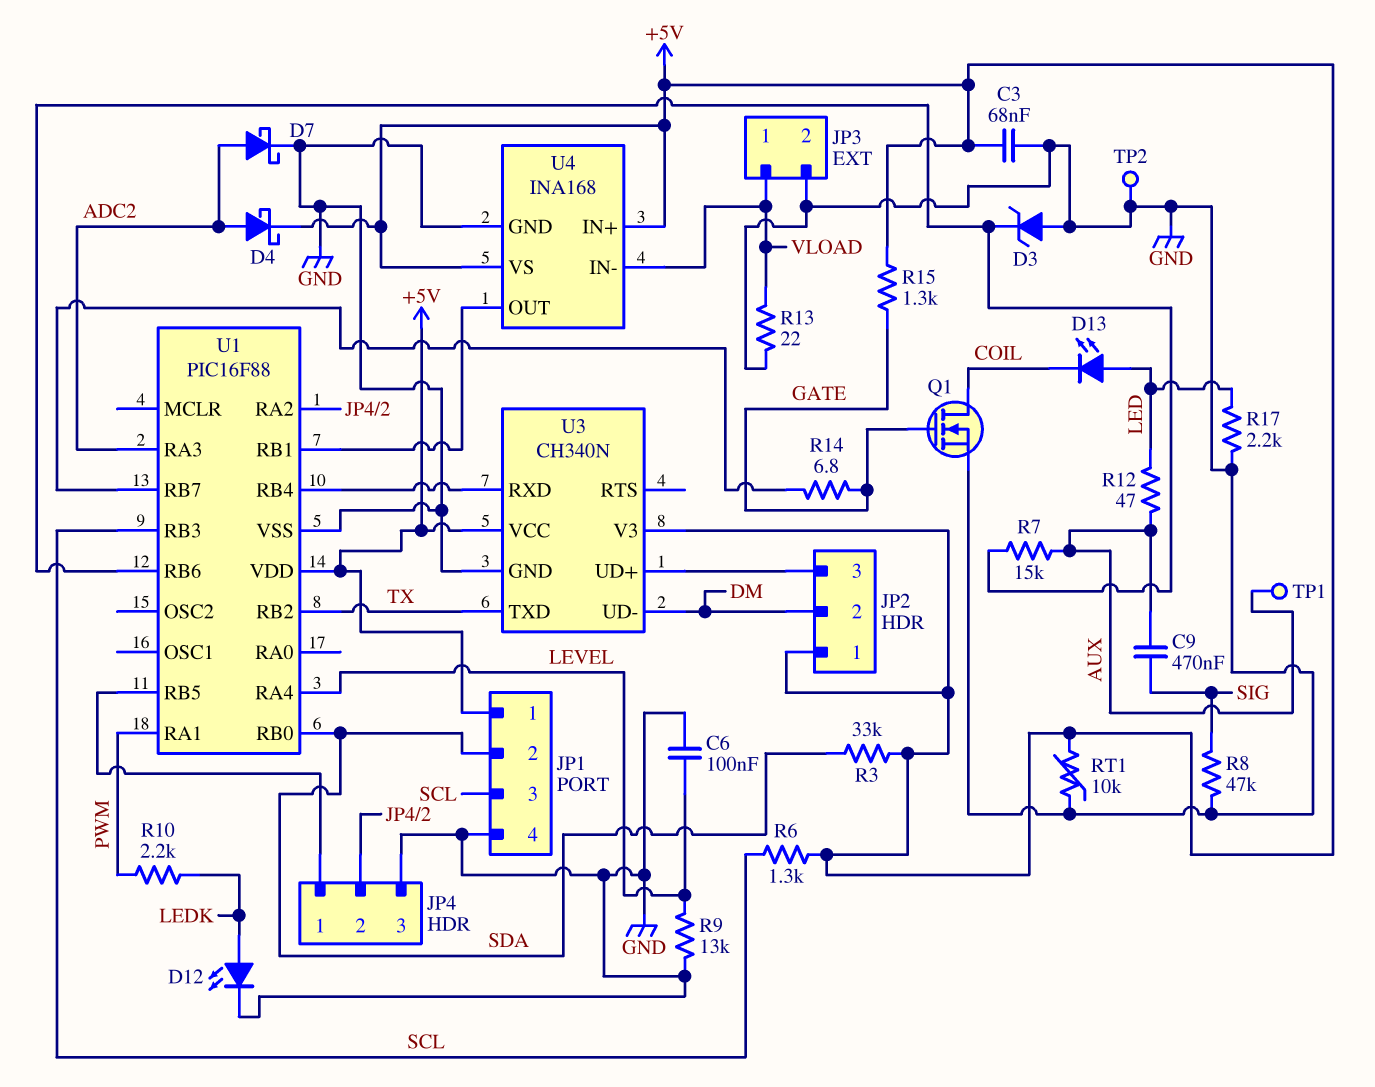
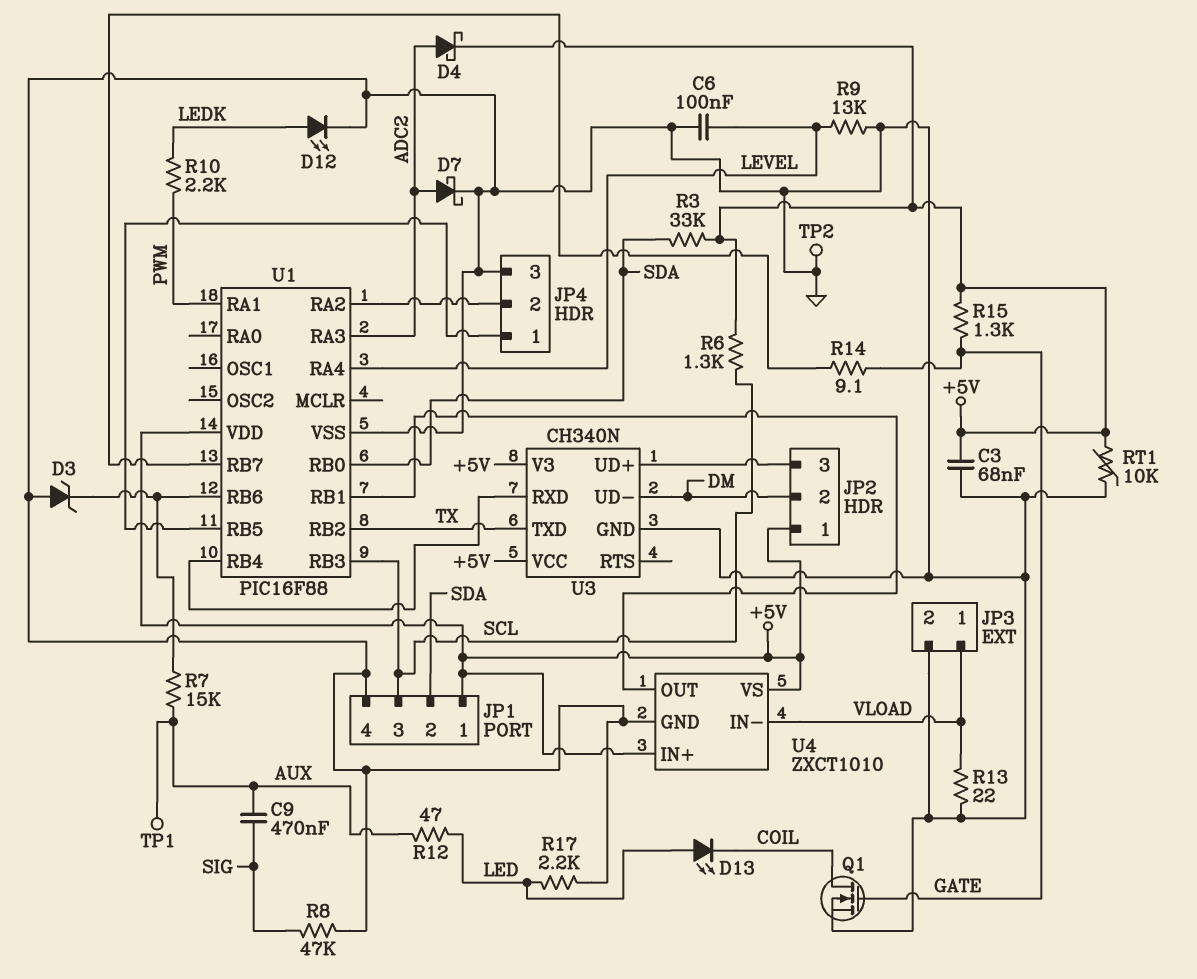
R14: 6.8 (GATE, U1/RB7) -> 9.1 (GATE, U1/RB7)
U4: INA168 -> ZXCT1010

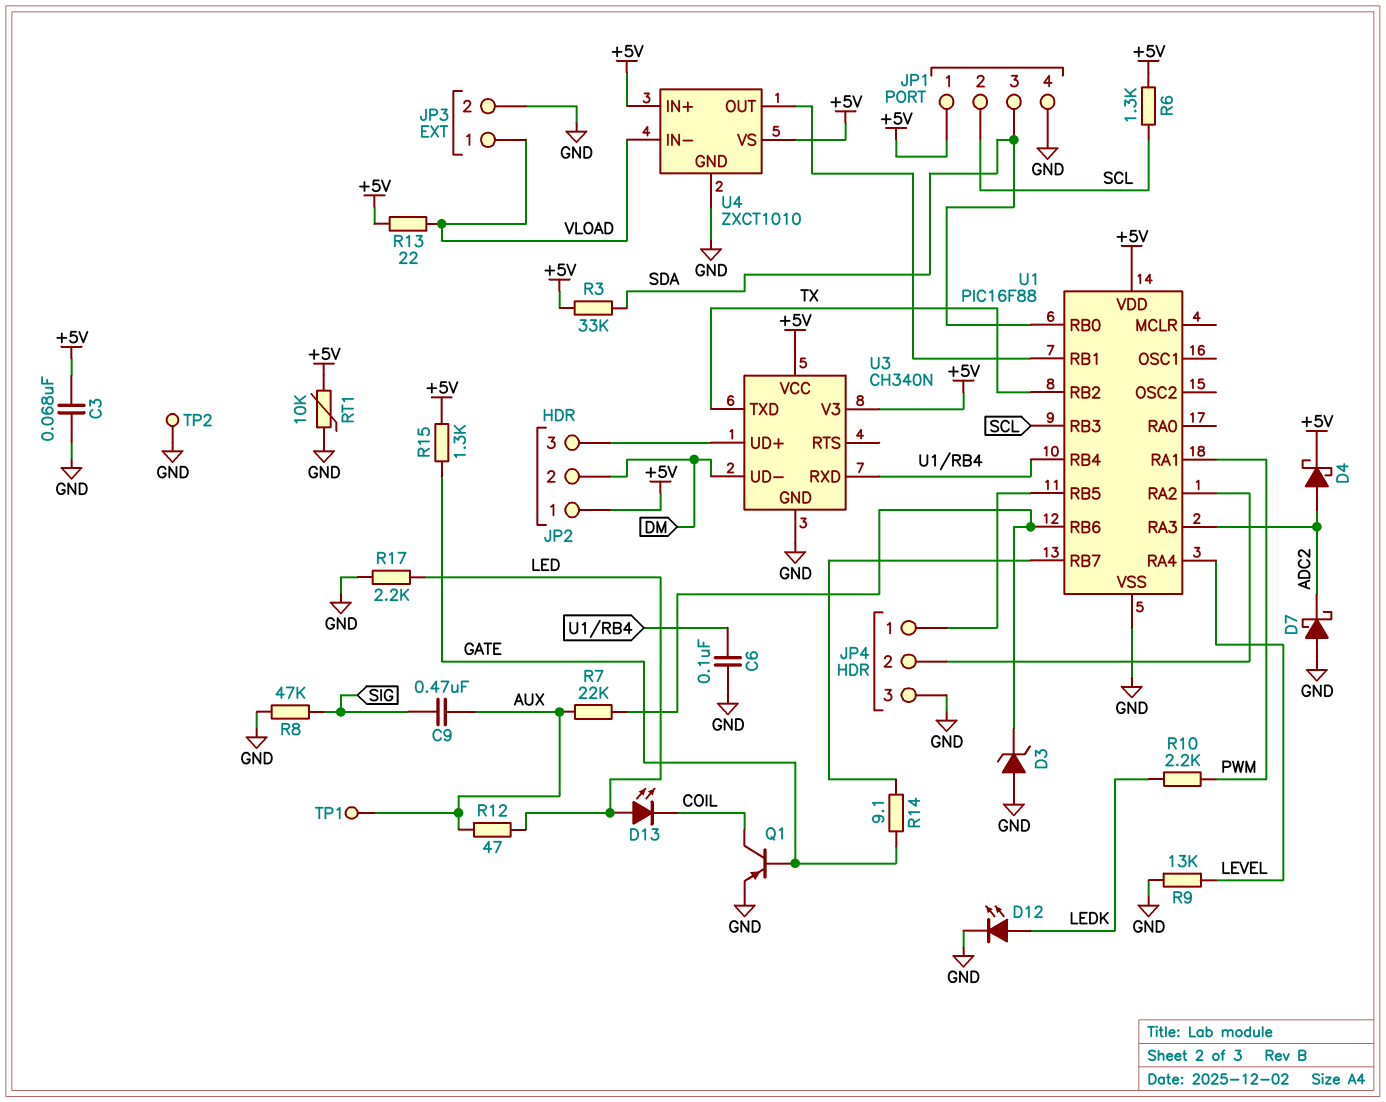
C6: 100nF (GND, LEVEL) -> 100nF (GND, U1/RB4)
D7: schottky (A ADC2, K GND) -> schottky (A GND, K ADC2)
JP1 pin 2: SDA -> SCL
JP1 pin 3: SCL -> SDA
Q1: NMOS (G GATE, D COIL, S GND) -> PNP (B GATE, C COIL, E GND)
R7: 15k (AUX, U1/RB6) -> 22k (AUX, U1/RB6)
R13: 22 (GND, VLOAD) -> 22 (+5V, VLOAD)

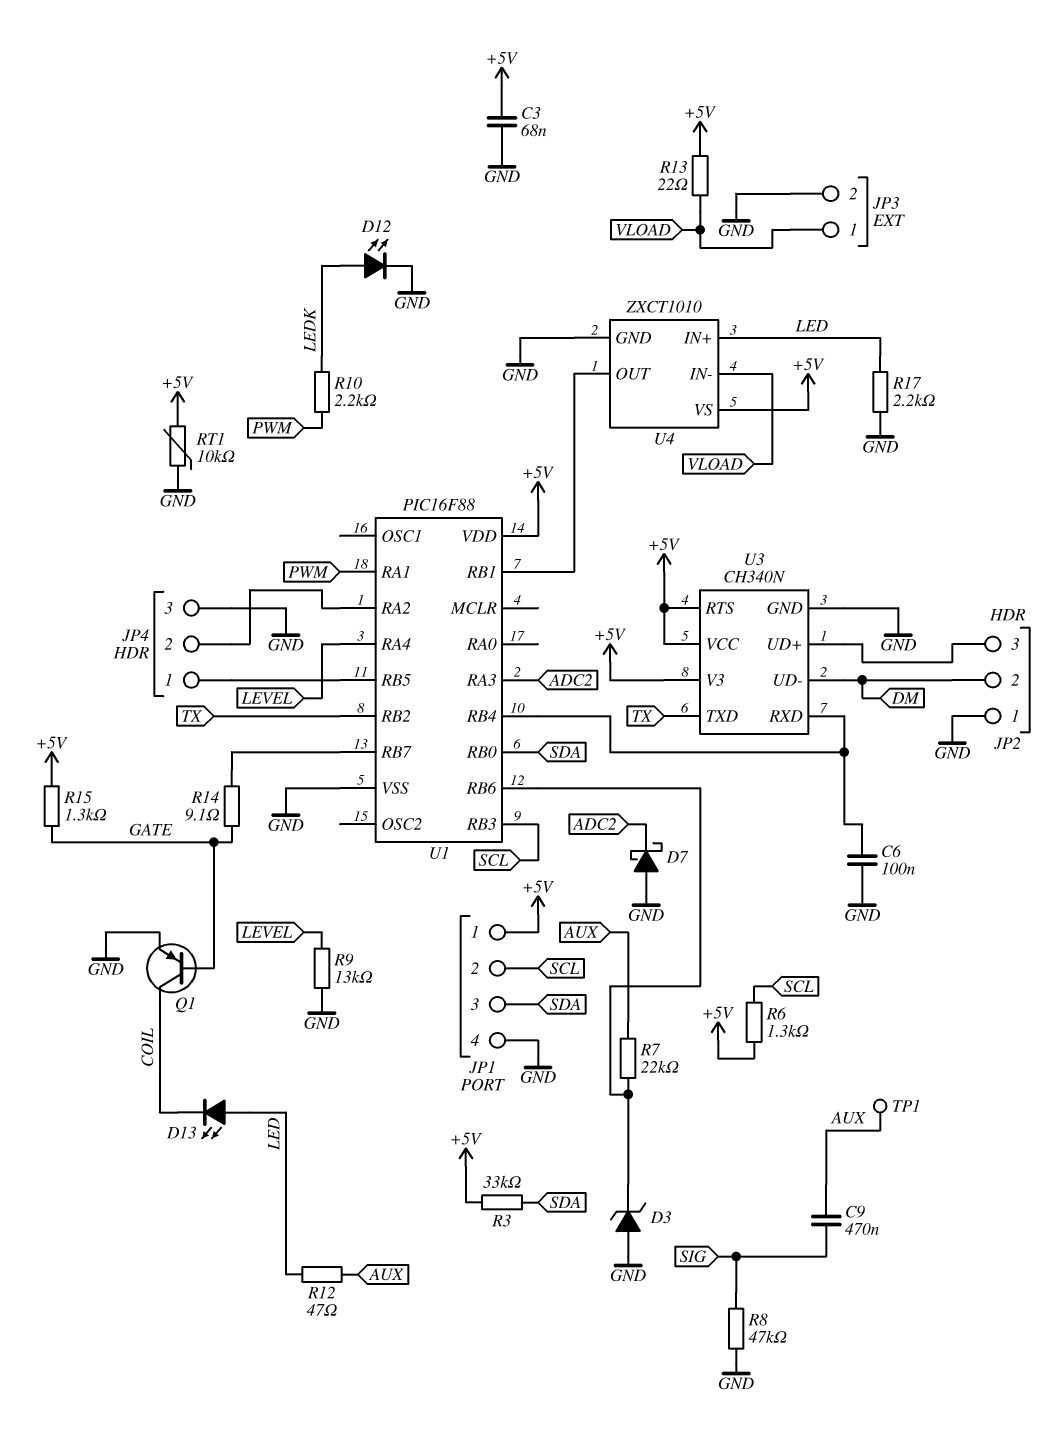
D4: schottky (A ADC2, K +5V) -> none
JP2 pin 1: +5V -> GND
TP2: test point (GND) -> none
U3 pin RTS: none -> +5V
U4 pin IN+: +5V -> LED

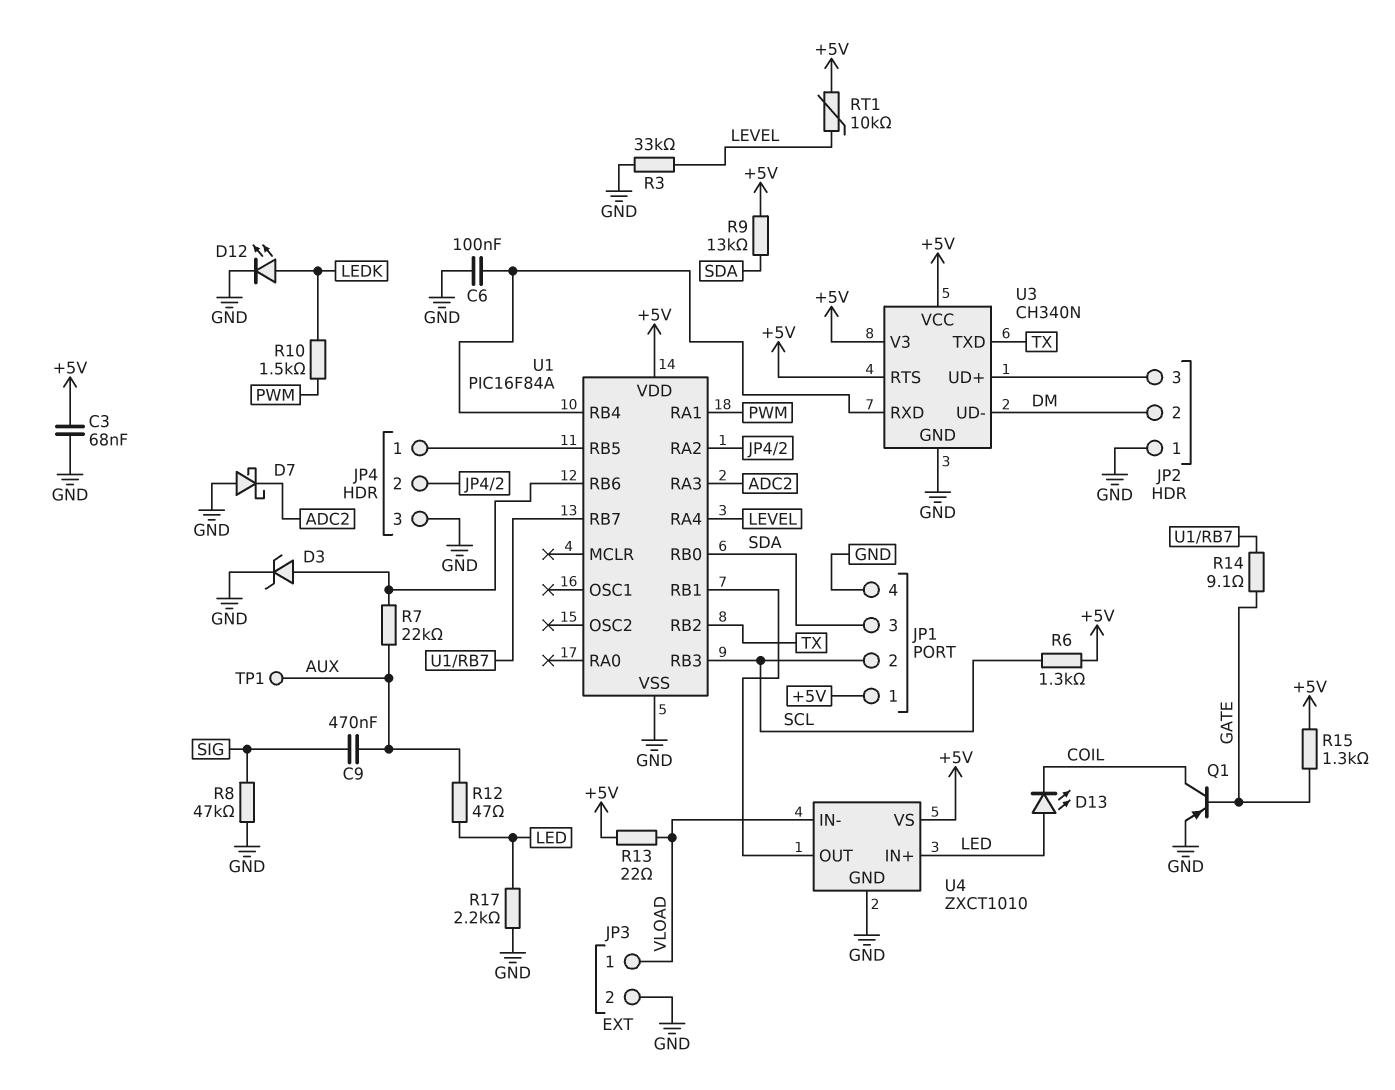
D3: zener (A GND, K U1/RB6) -> zener (A U1/RB6, K GND)
R3: 33k (+5V, SDA) -> 33k (GND, LEVEL)
R9: 13k (GND, LEVEL) -> 13k (+5V, SDA)
R10: 2.2k (LEDK, PWM) -> 1.5k (LEDK, PWM)
RT1: 10k (+5V, GND) -> 10k (+5V, LEVEL)
U1: PIC16F88 -> PIC16F84A

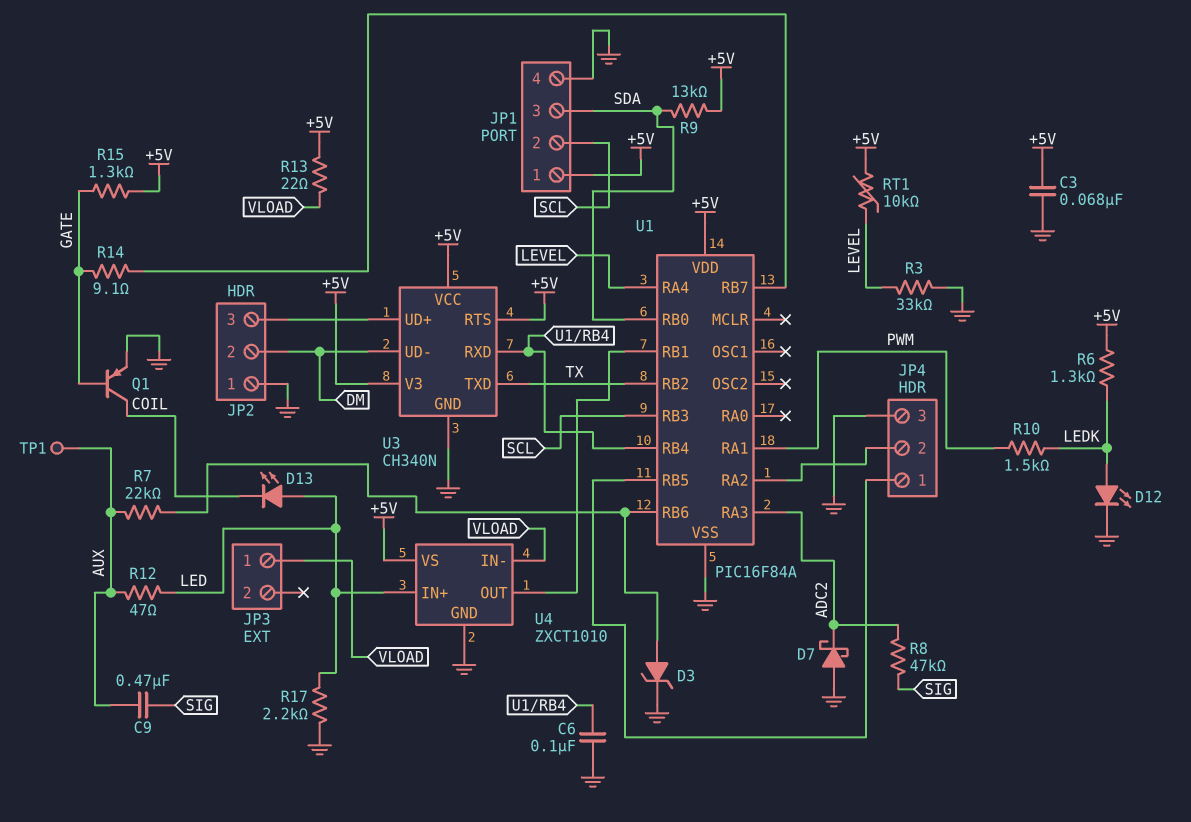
JP3 pin 2: GND -> none
R6: 1.3k (+5V, SCL) -> 1.3k (+5V, LEDK)
R8: 47k (GND, SIG) -> 47k (ADC2, SIG)

